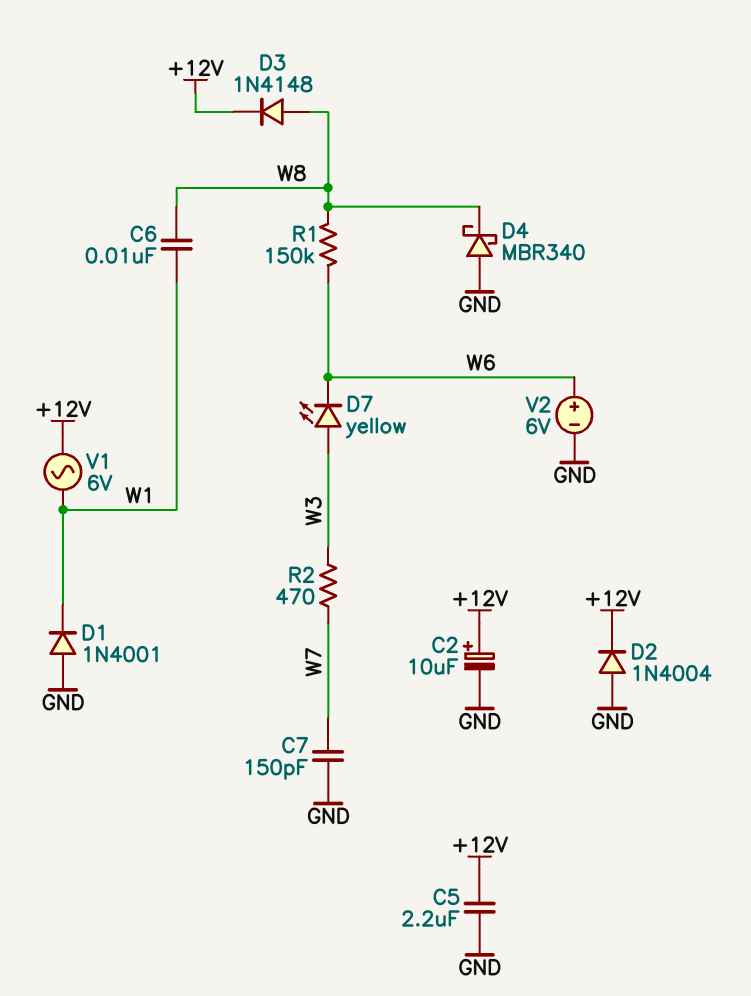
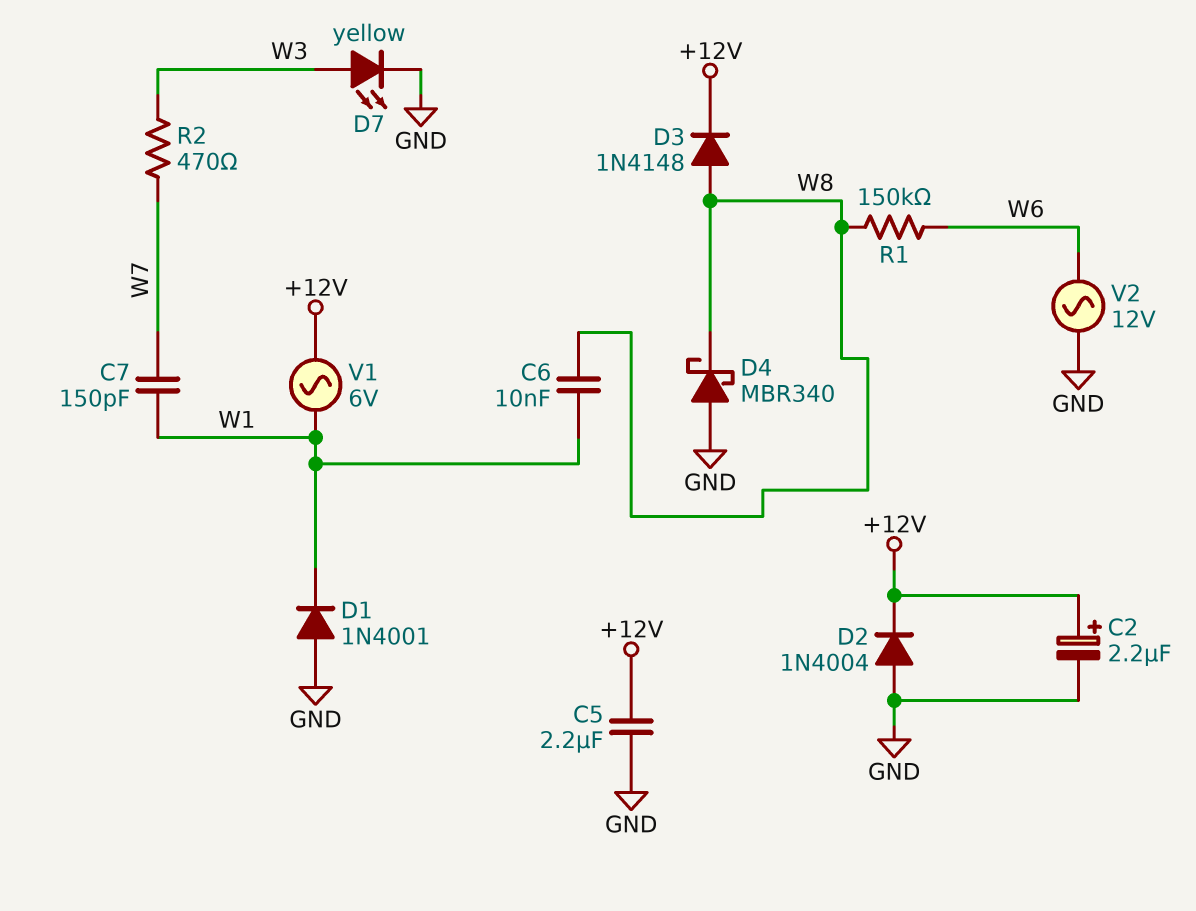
C2: 10uF (plus +12V, minus GND) -> 2.2uF (plus +12V, minus GND)
C7: 150pF (GND, W7) -> 150pF (W1, W7)
D7: LED yellow (A W3, K W6) -> LED yellow (A W3, K GND)
V2: 6V (plus W6, minus GND) -> AC 12V (GND, W6)

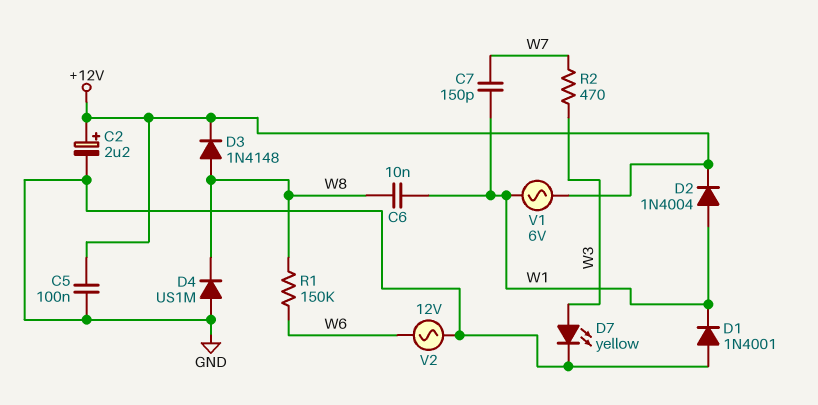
C5: 2.2uF (+12V, GND) -> 100nF (+12V, GND)
D2: diode 1N4004 (A GND, K +12V) -> diode 1N4004 (A W1, K +12V)
D4: schottky MBR340 (A GND, K W8) -> diode US1M (A GND, K W8)

